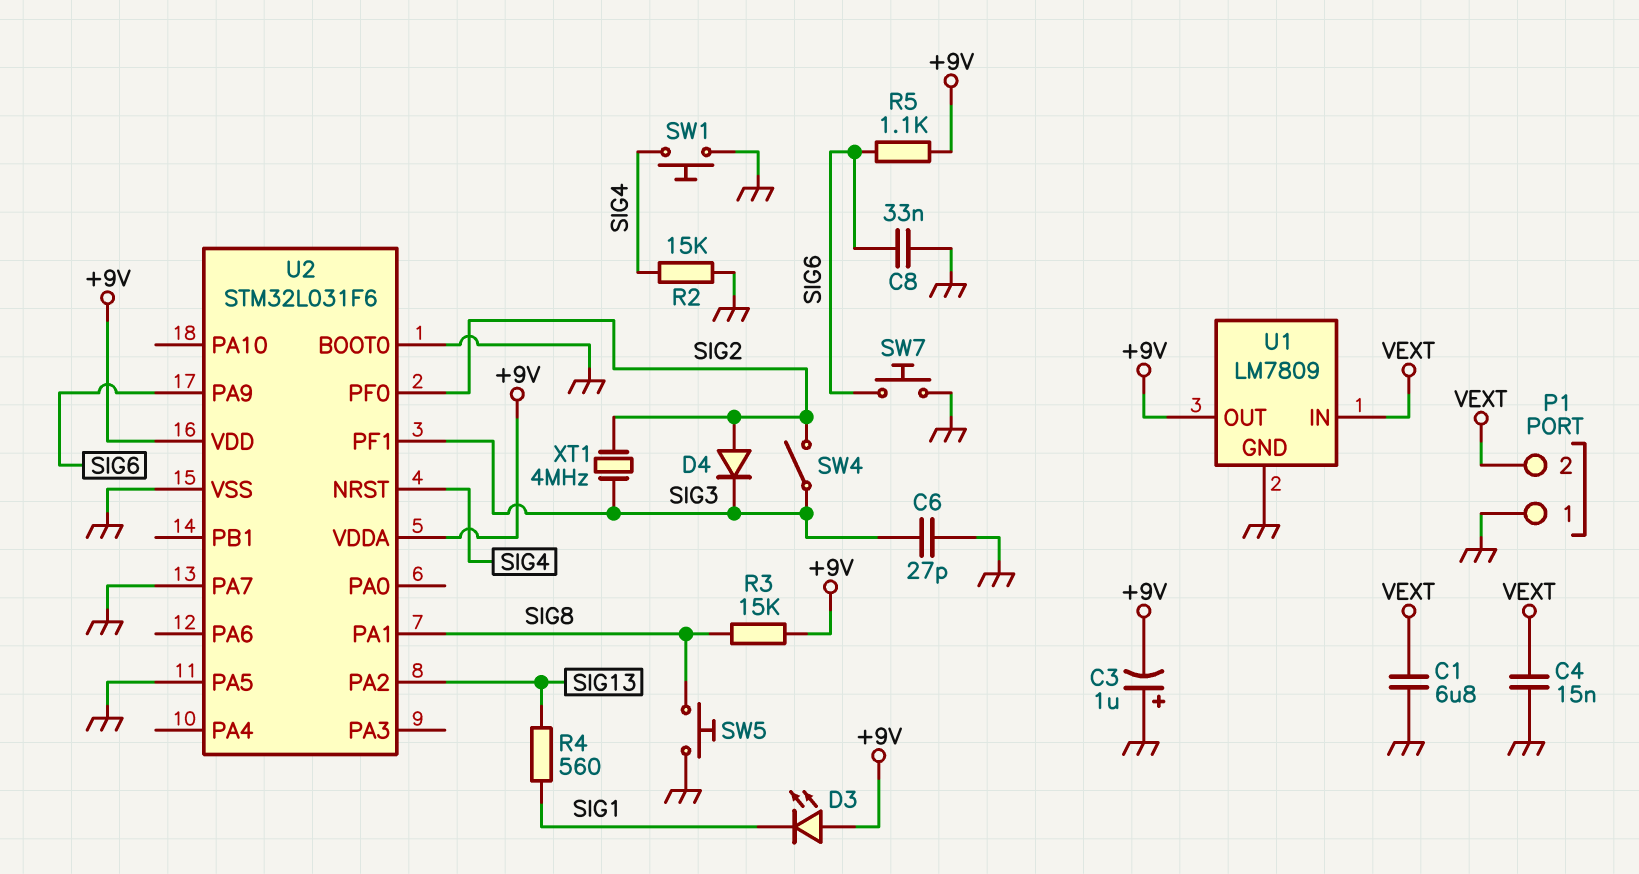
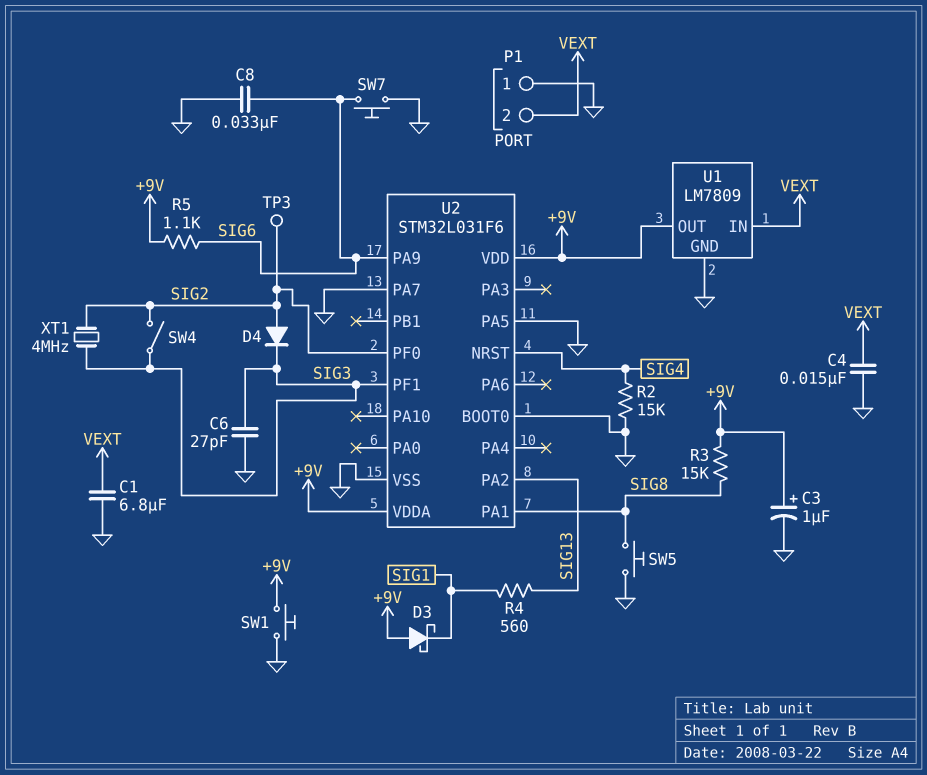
C3: 1uF (plus GND, minus +9V) -> 1uF (plus +9V, minus GND)
D3: LED (A +9V, K SIG1) -> schottky (A +9V, K SIG1)
SW1: button (GND, SIG4) -> button (+9V, GND)
TP3: none -> test point (SIG2)

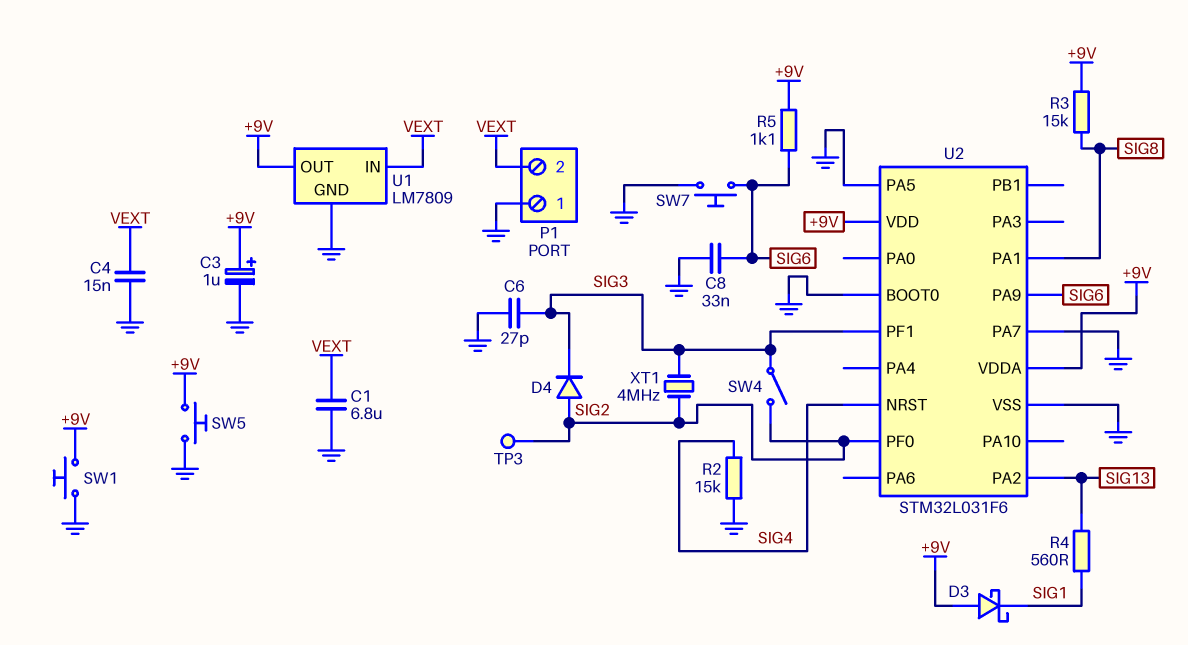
SW5: button (GND, SIG8) -> button (+9V, GND)

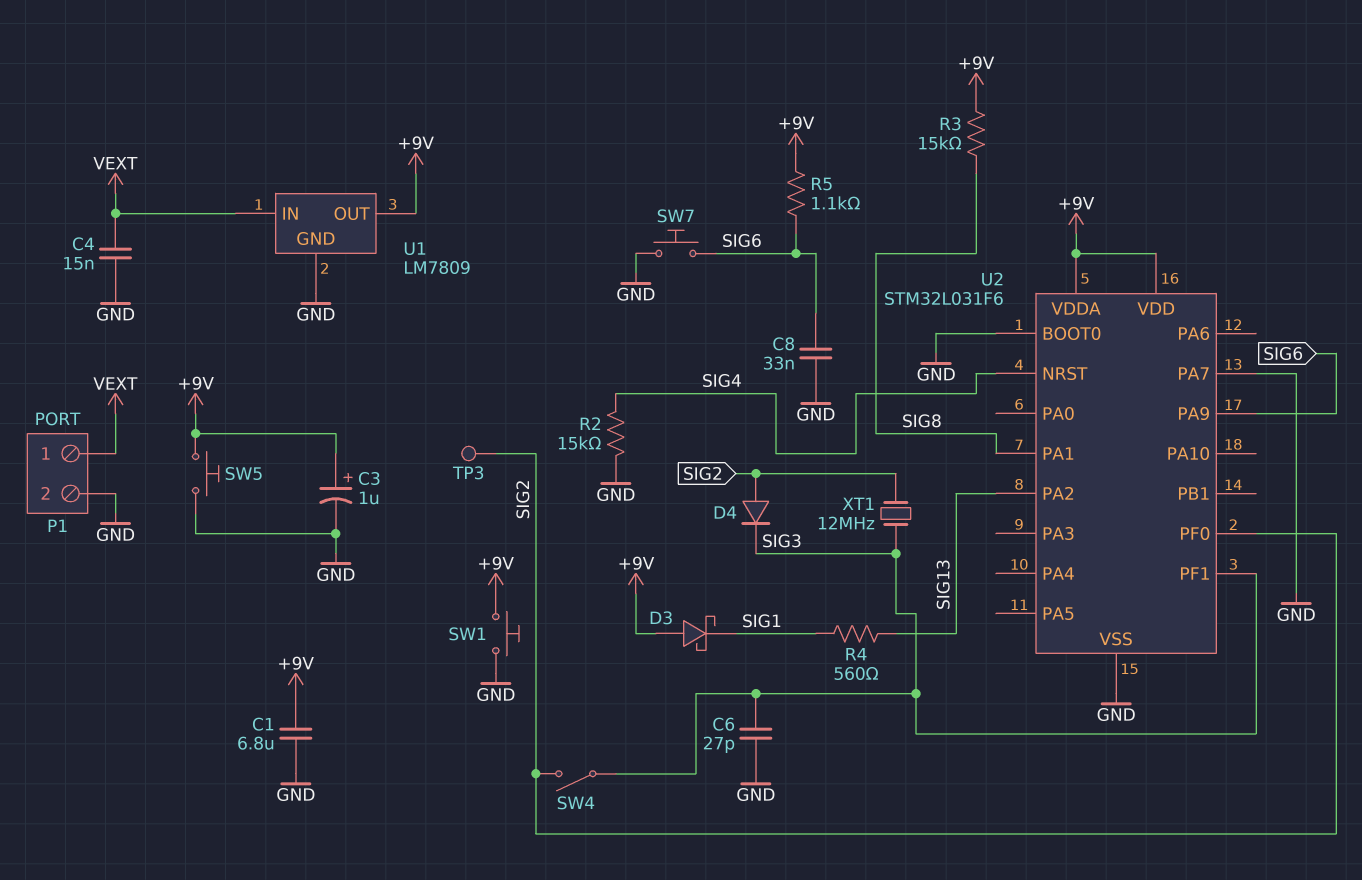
C1: 6.8uF (GND, VEXT) -> 6.8uF (+9V, GND)
P1 pin 1: GND -> VEXT
P1 pin 2: VEXT -> GND
U2 pin PA5: GND -> none
XT1: 4MHz (SIG2, SIG3) -> 12MHz (SIG2, SIG3)

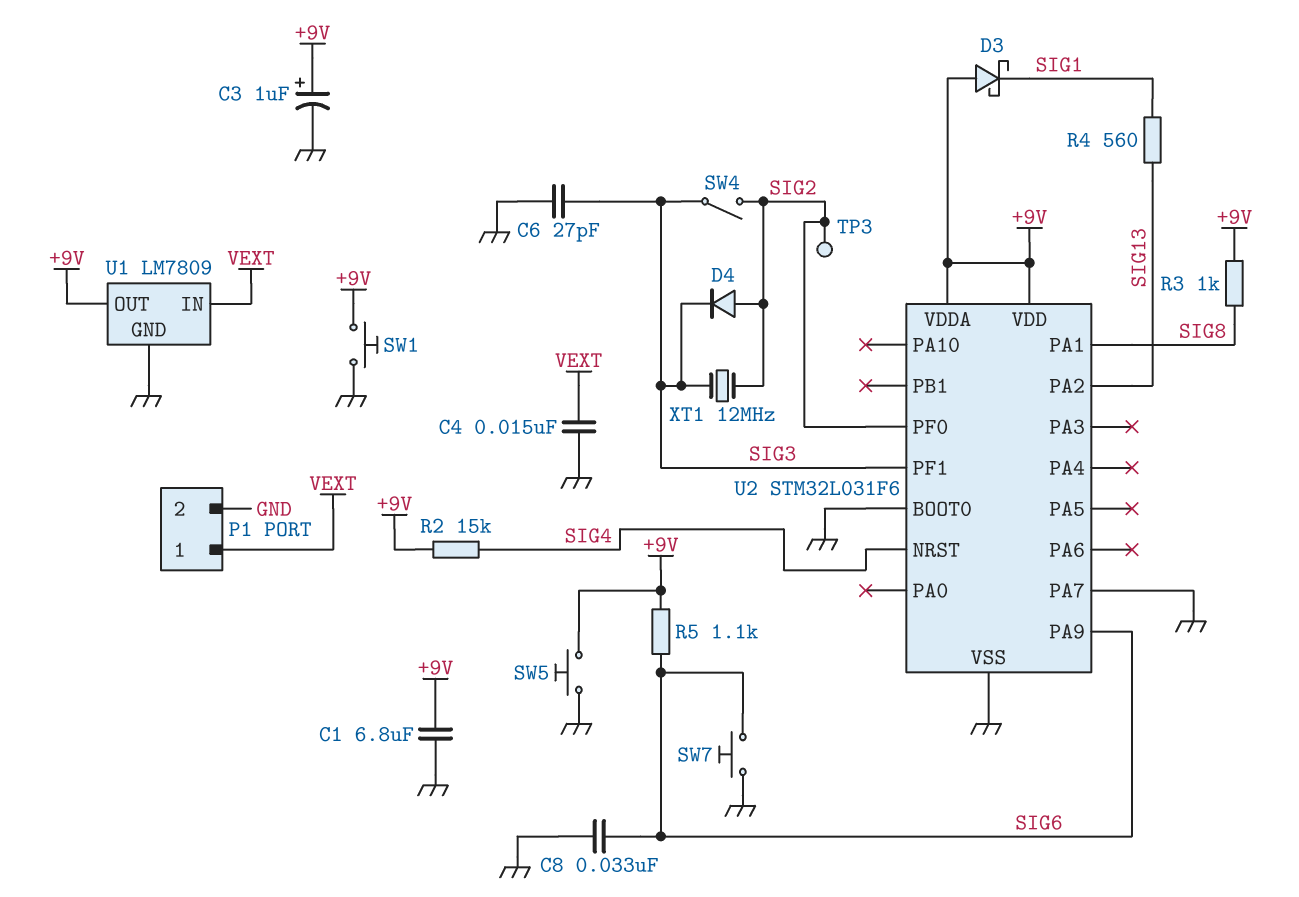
R2: 15k (GND, SIG4) -> 15k (+9V, SIG4)
R3: 15k (+9V, SIG8) -> 1k (+9V, SIG8)

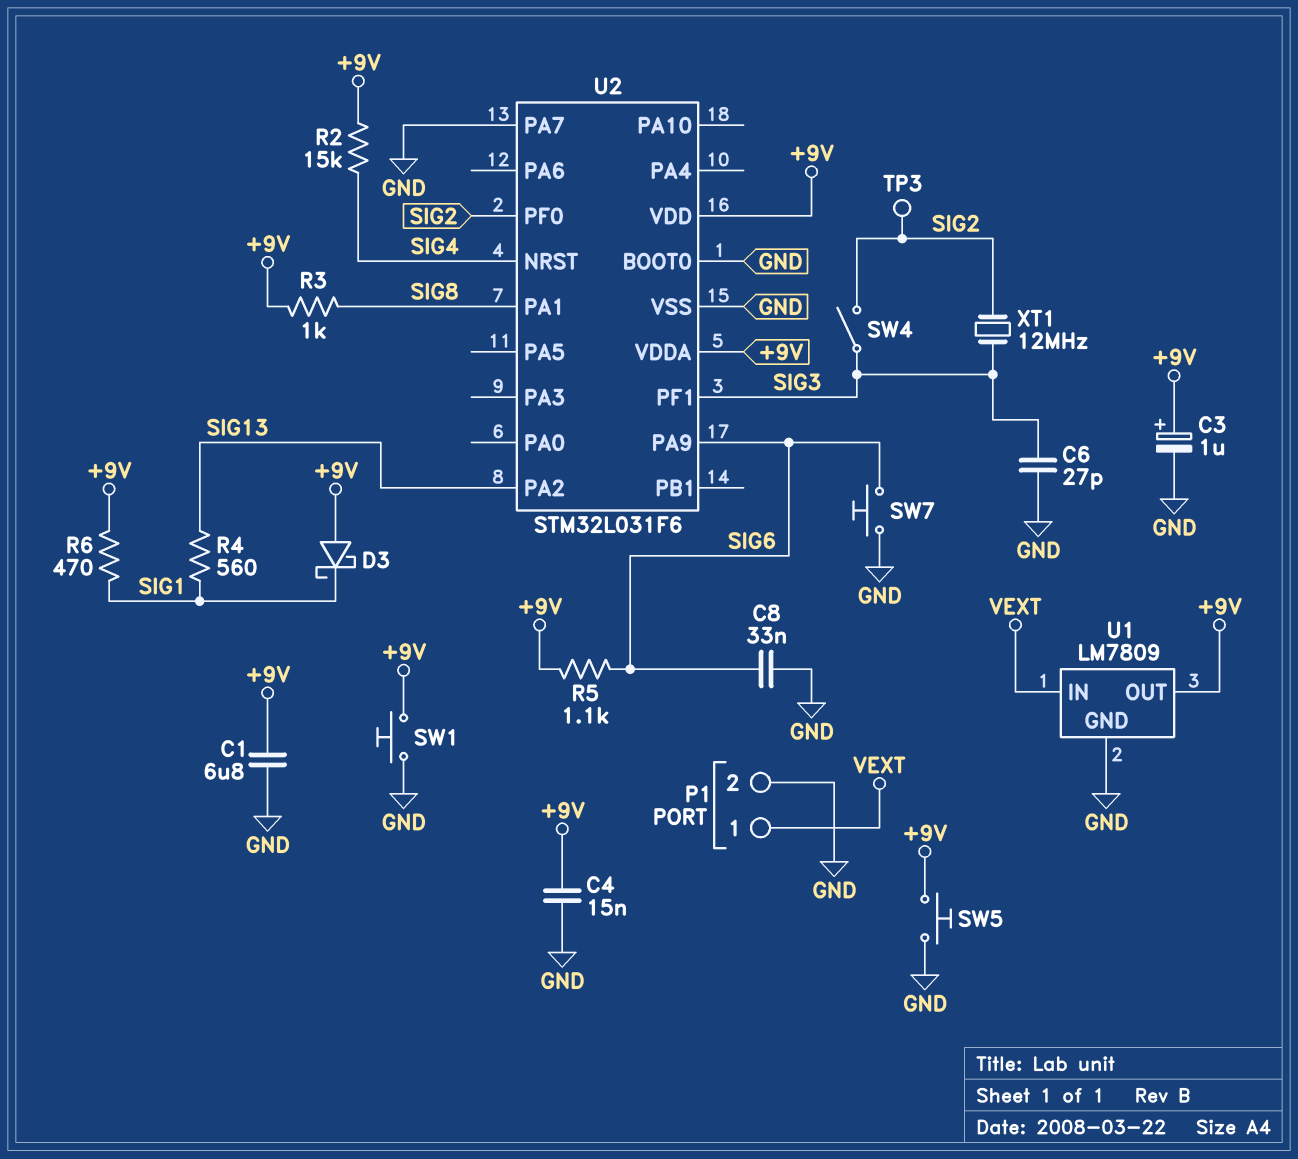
C4: 15nF (GND, VEXT) -> 15nF (+9V, GND)
D4: diode (A SIG2, K SIG3) -> none
R6: none -> 470 (+9V, SIG1)

